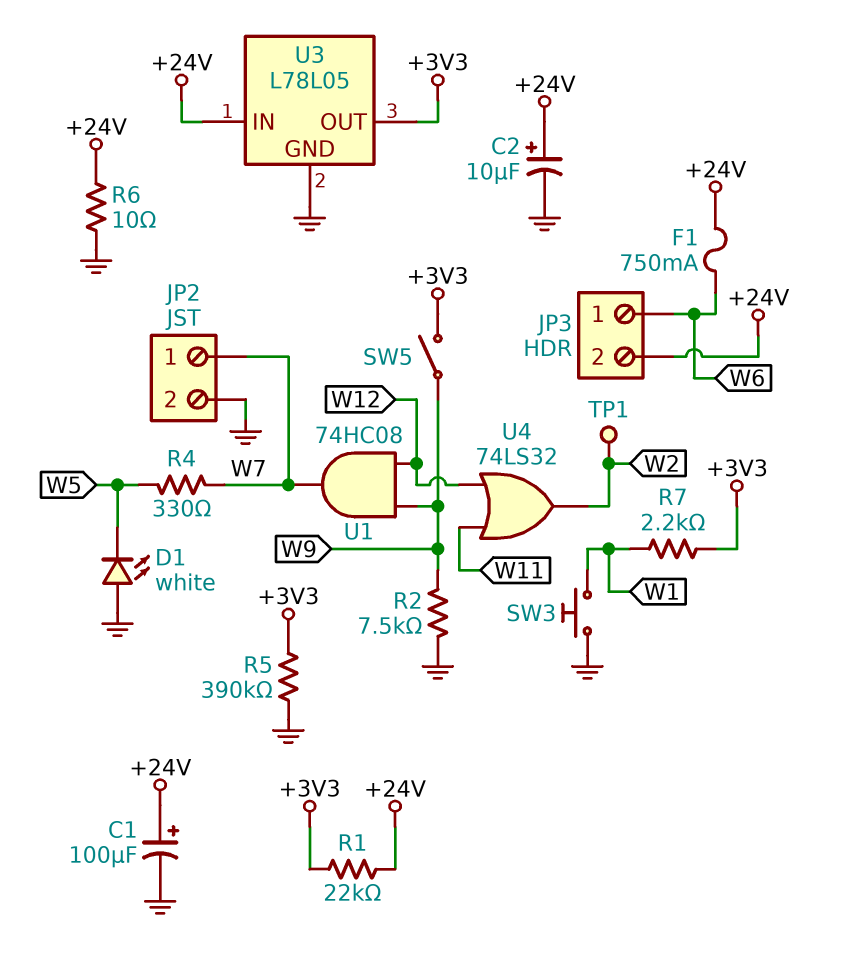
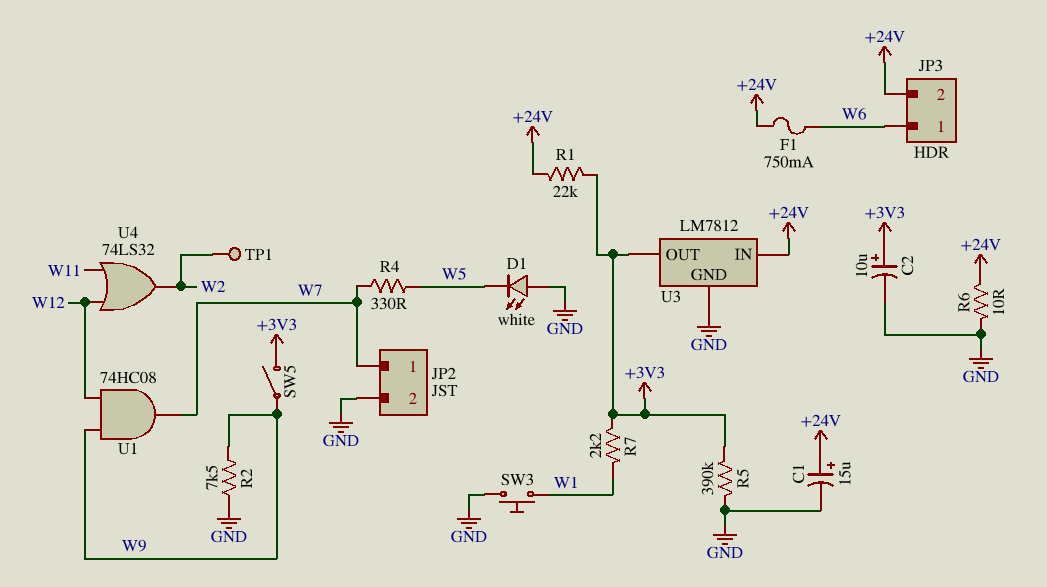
C1: 100uF (plus +24V, minus GND) -> 15uF (plus +24V, minus GND)
C2: 10uF (plus +24V, minus GND) -> 10uF (plus +3V3, minus GND)
U3: L78L05 -> LM7812

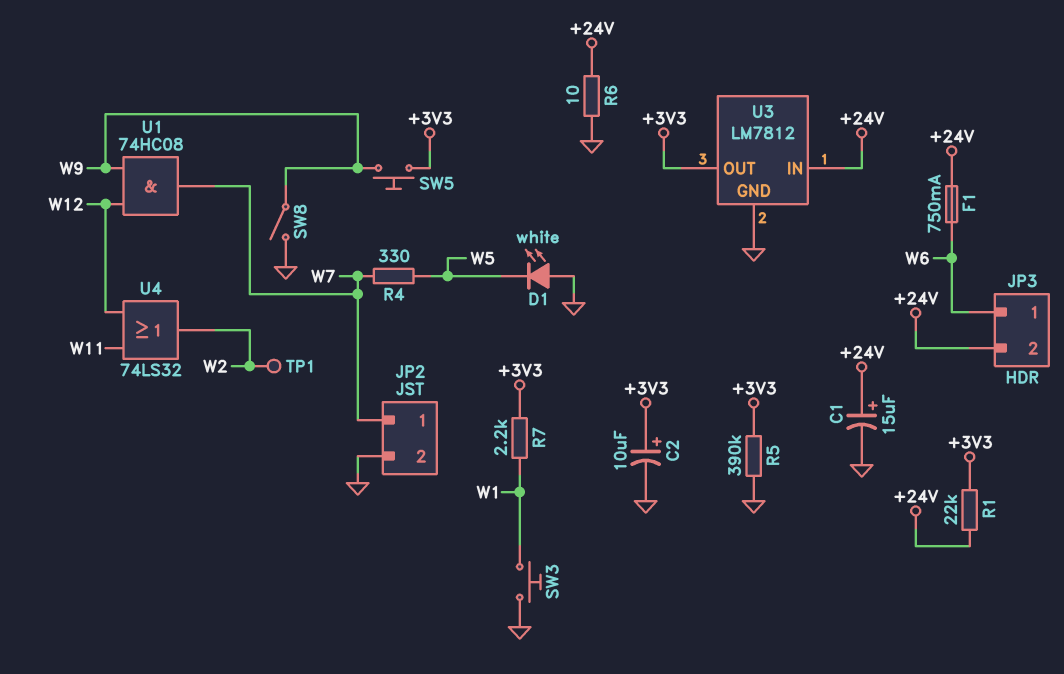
R2: 7.5k (GND, W9) -> none
SW5: switch (+3V3, W9) -> button (+3V3, W9)
SW8: none -> switch (GND, W9)

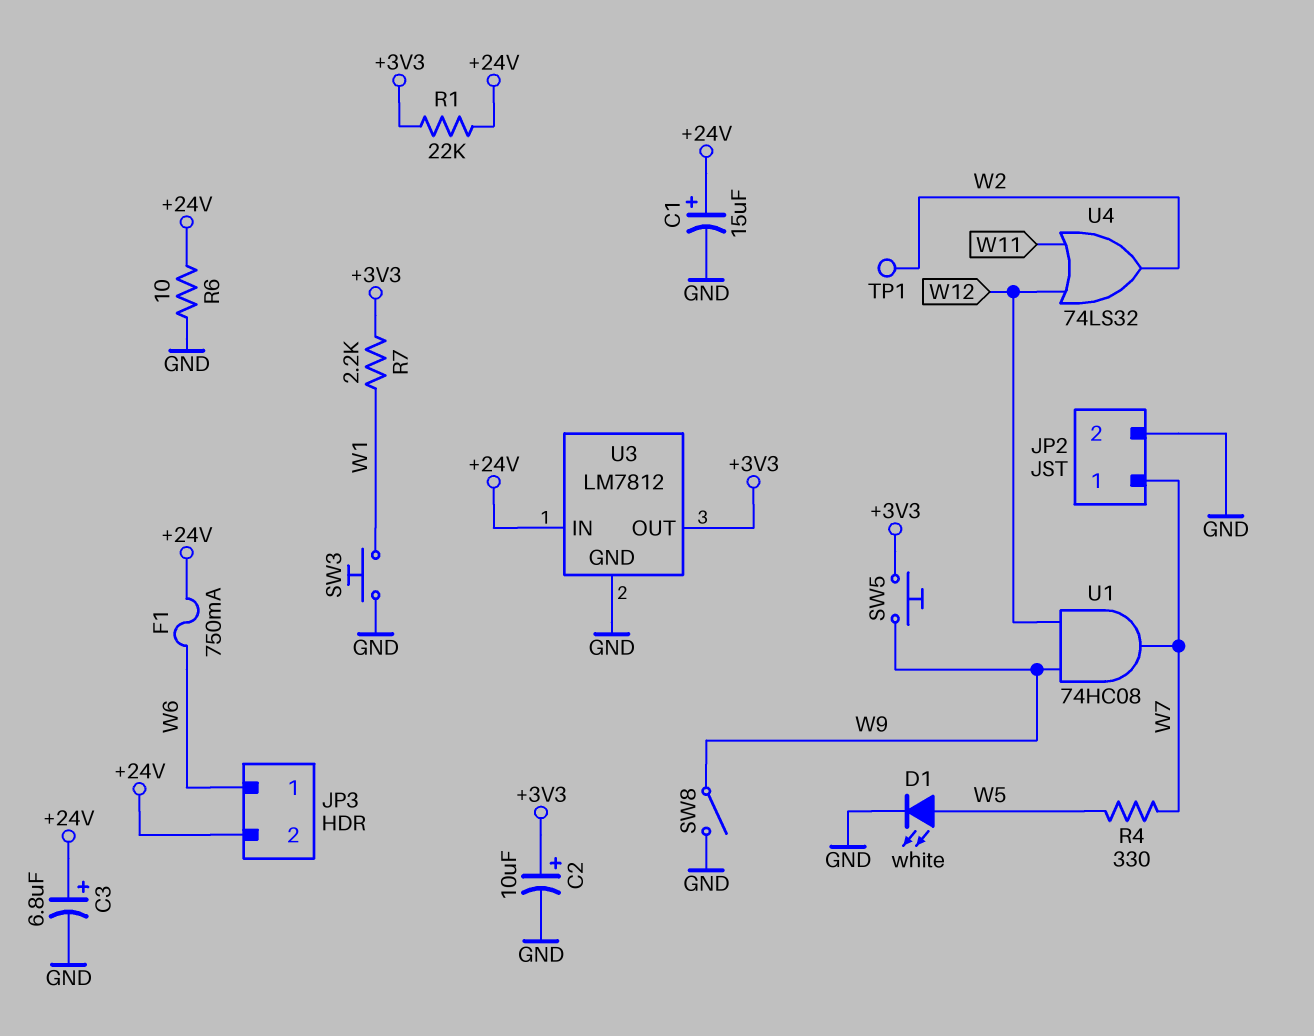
C3: none -> 6.8uF (plus +24V, minus GND)
D1: LED white (A GND, K W5) -> LED white (A W5, K GND)
R5: 390k (+3V3, GND) -> none

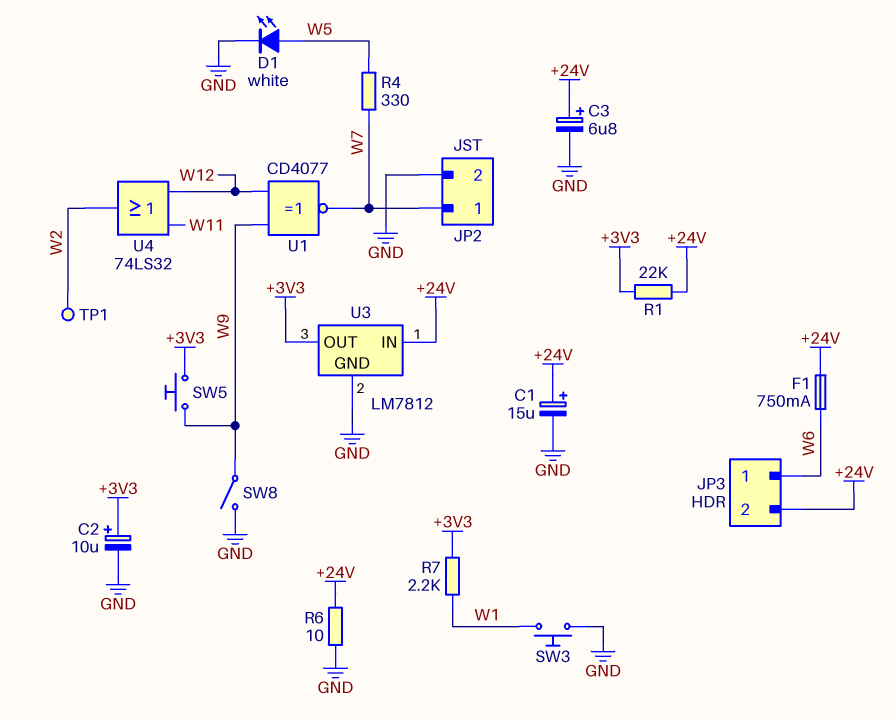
U1: AND 74HC08 (in W9, in W12, out W7) -> XNOR CD4077 (in W9, in W12, out W7)

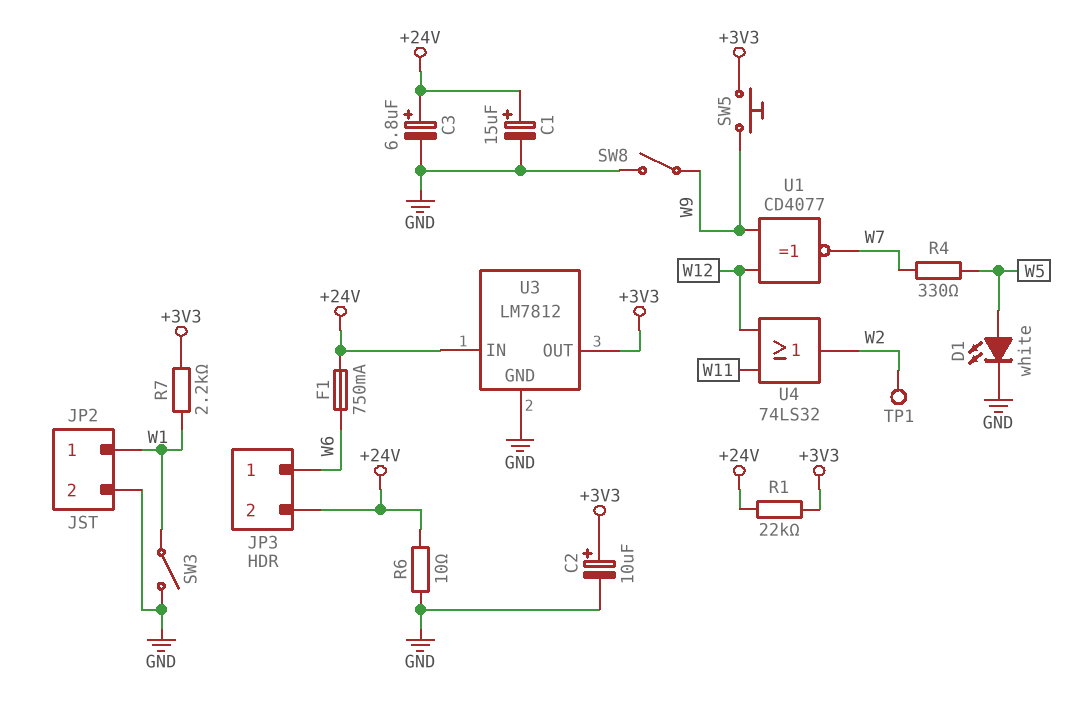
JP2 pin 1: W7 -> W1
SW3: button (GND, W1) -> switch (GND, W1)

